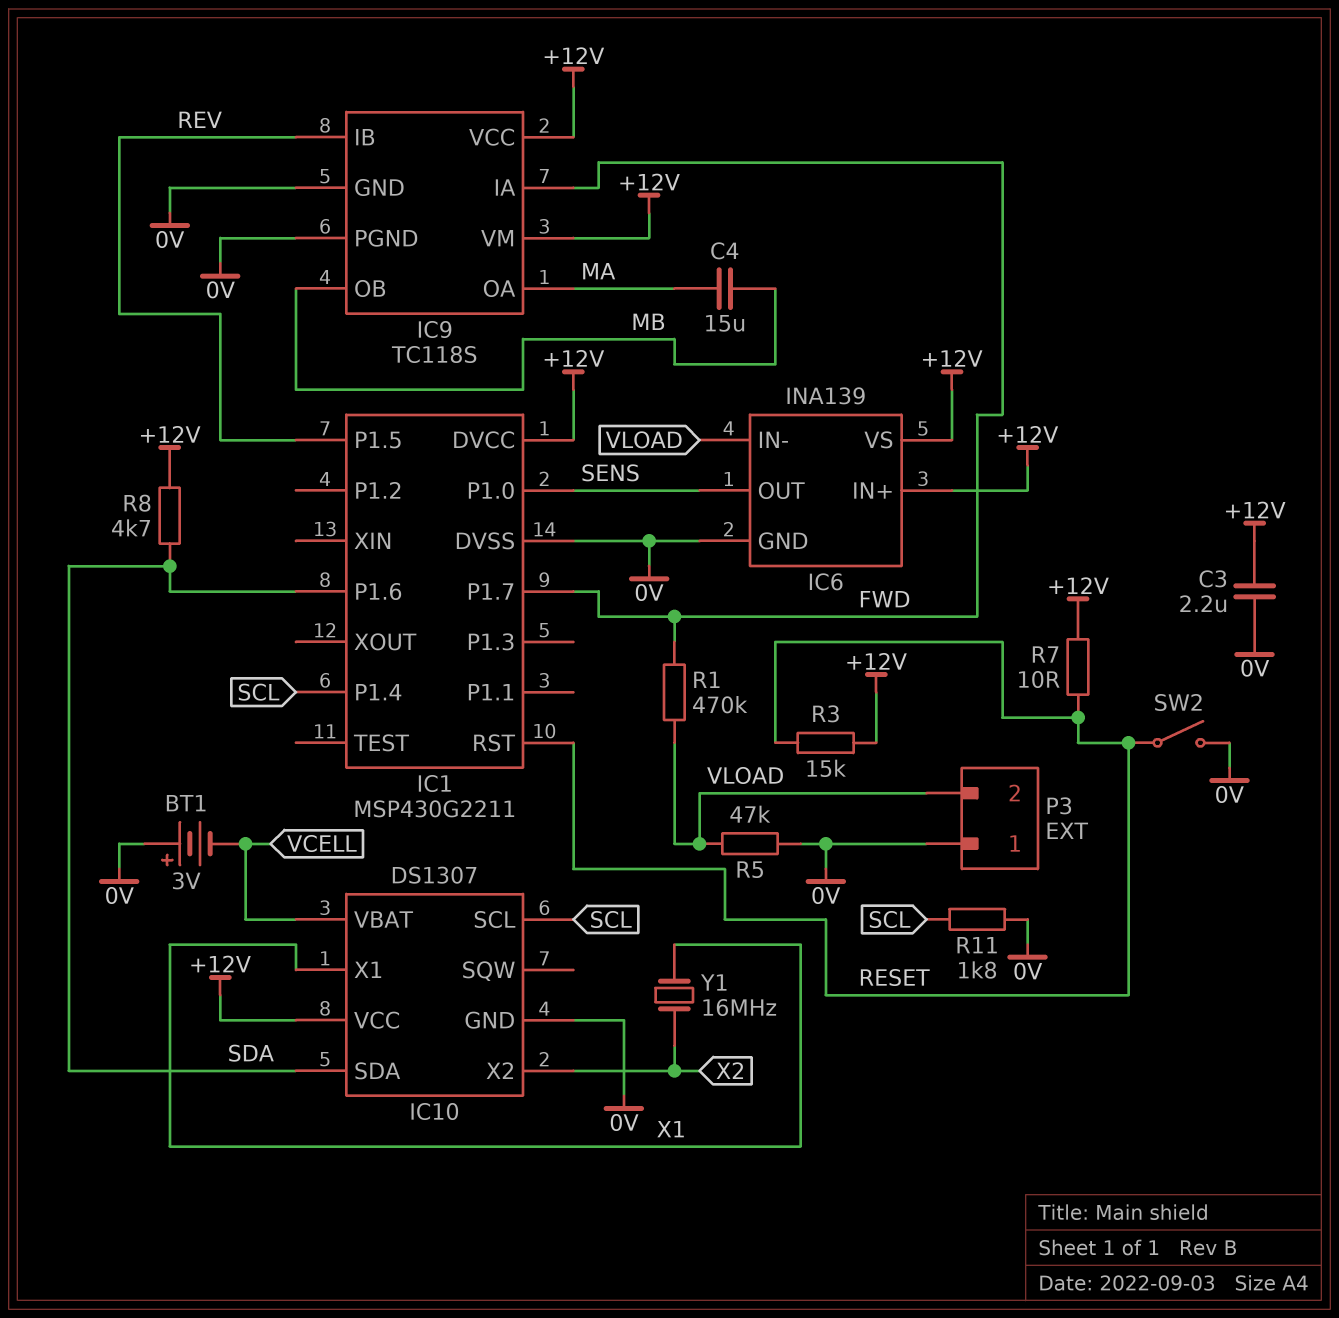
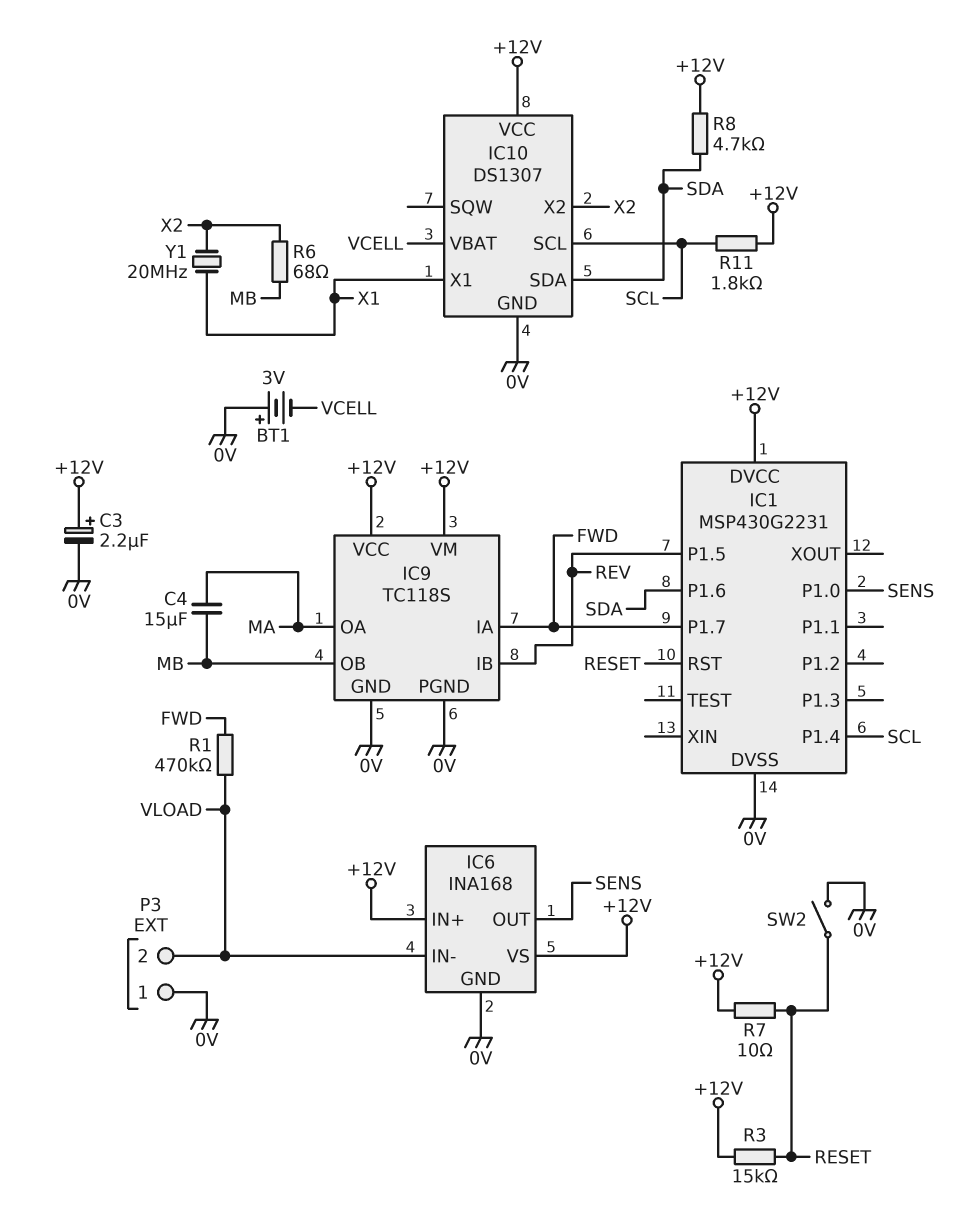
C3: 2.2uF (+12V, 0V) -> 2.2uF (plus +12V, minus 0V)
IC1: MSP430G2211 -> MSP430G2231
IC6: INA139 -> INA168
R5: 47k (0V, VLOAD) -> none
R6: none -> 68 (MB, X2)
R11: 1.8k (0V, SCL) -> 1.8k (+12V, SCL)
Y1: 16MHz (X1, X2) -> 20MHz (X1, X2)

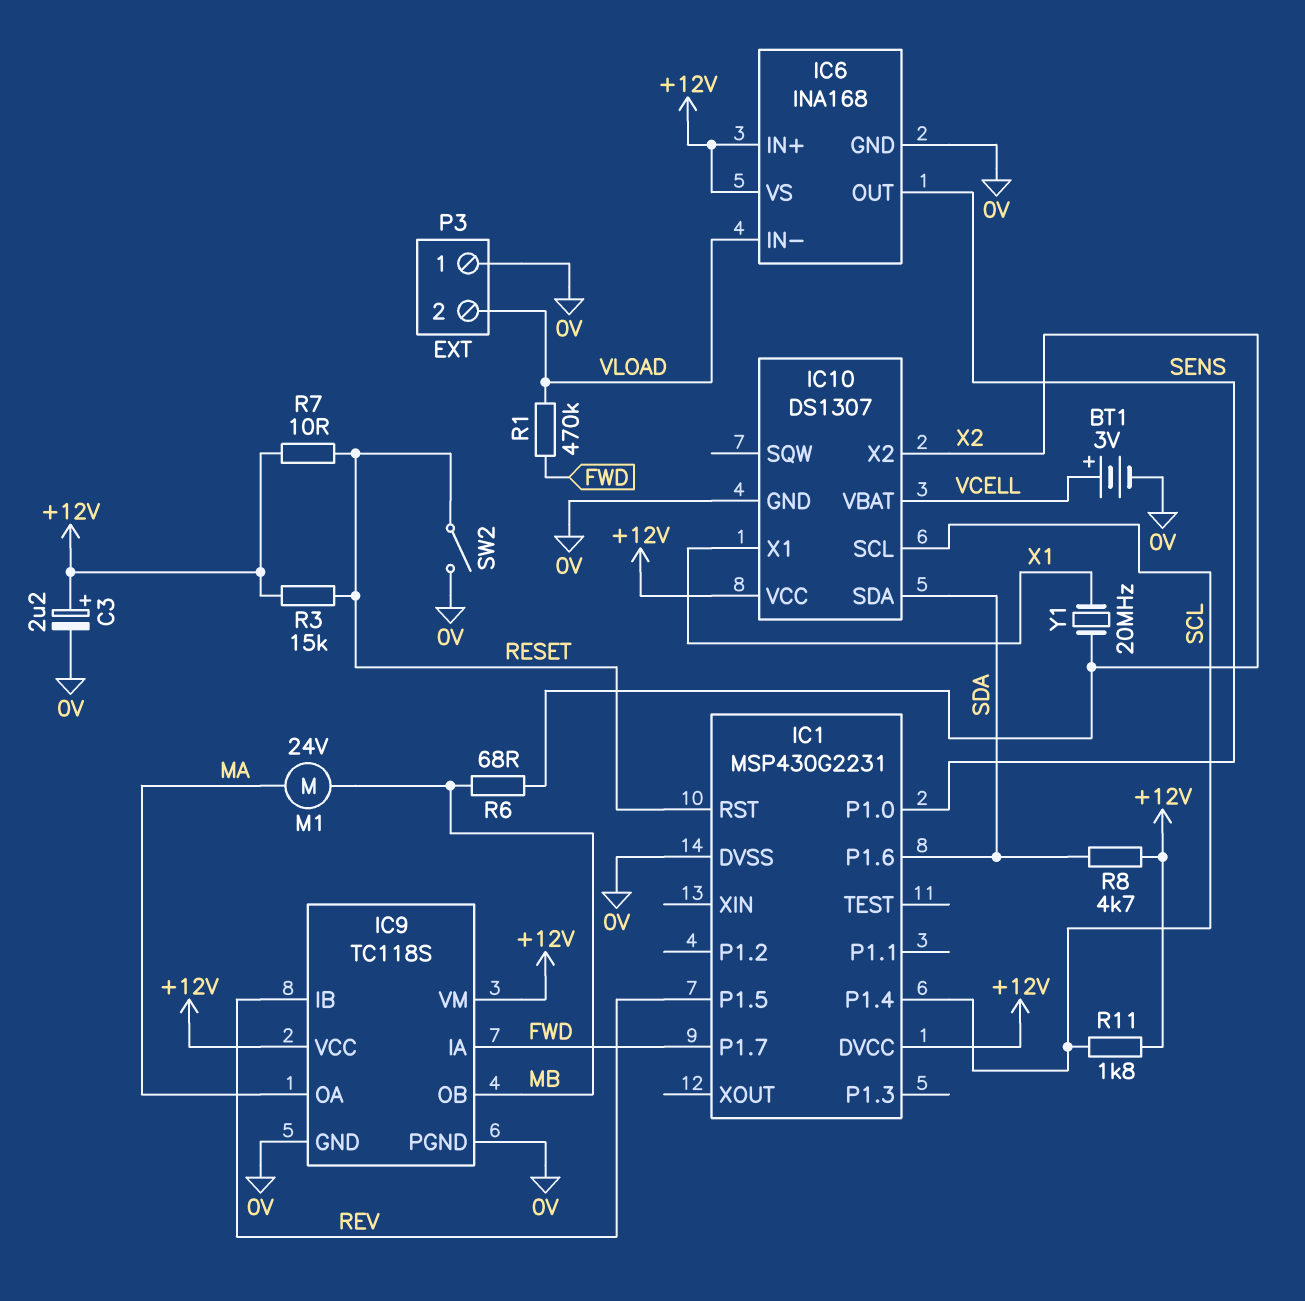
BT1: 3V (plus 0V, minus VCELL) -> 3V (plus VCELL, minus 0V)
C4: 15uF (MA, MB) -> none
M1: none -> motor 24V (MA, MB)

